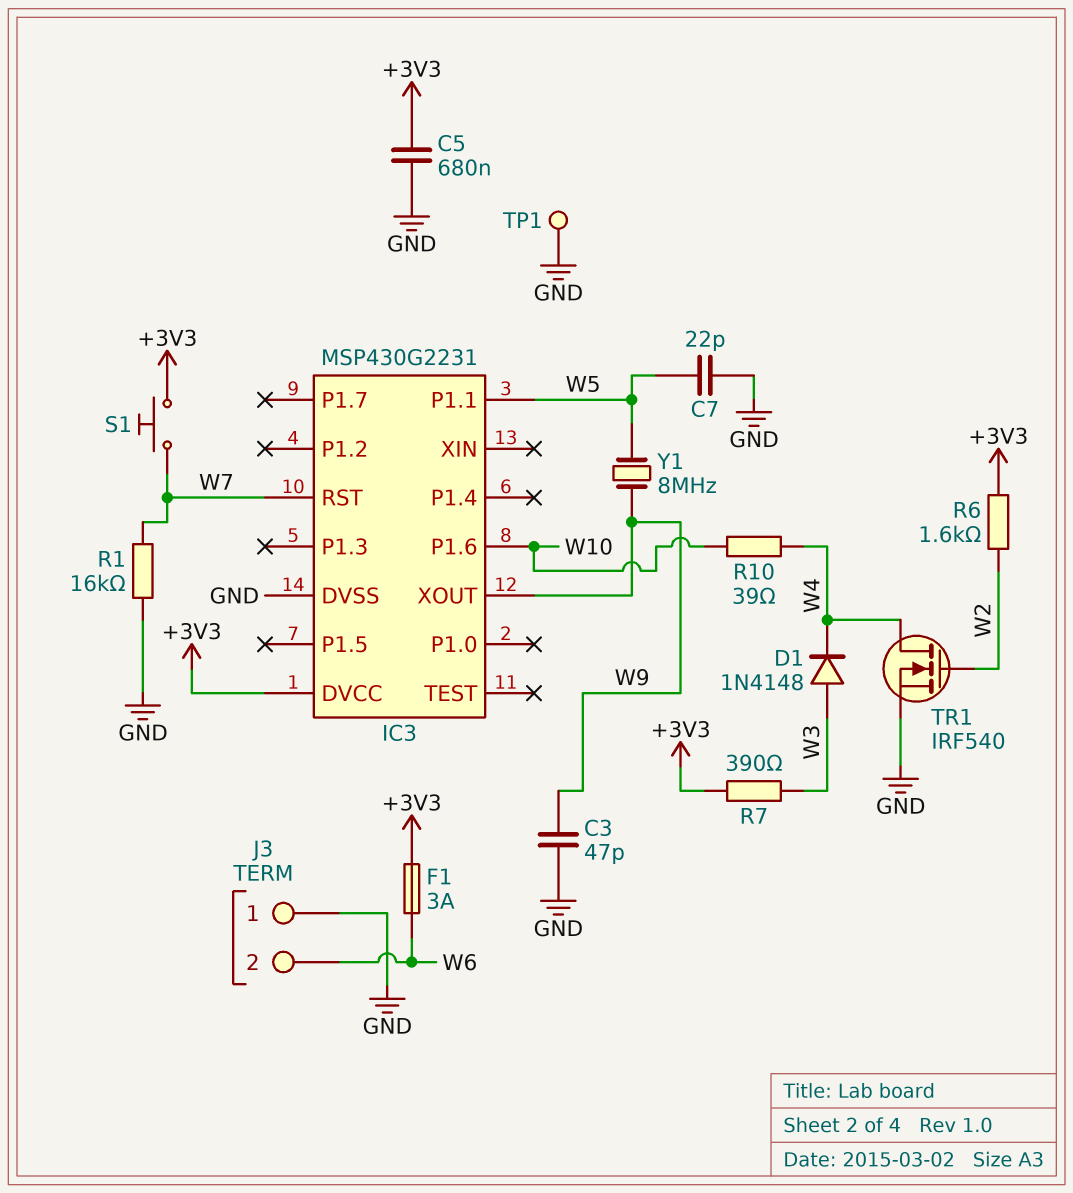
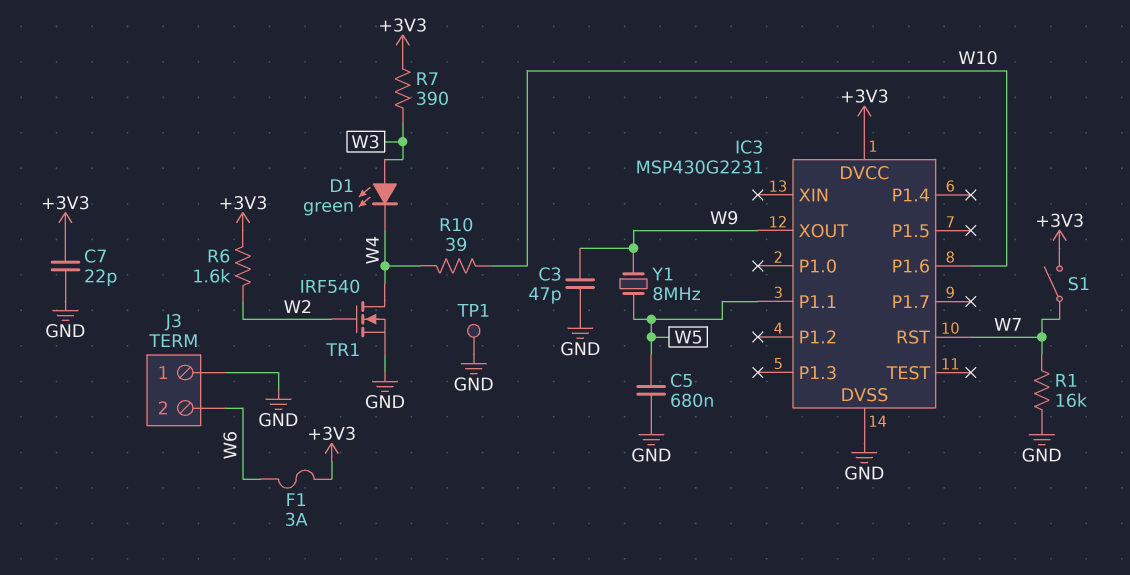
C5: 680nF (+3V3, GND) -> 680nF (GND, W5)
C7: 22pF (GND, W5) -> 22pF (+3V3, GND)
D1: diode 1N4148 (A W3, K W4) -> LED green (A W3, K W4)
S1: button (+3V3, W7) -> switch (+3V3, W7)

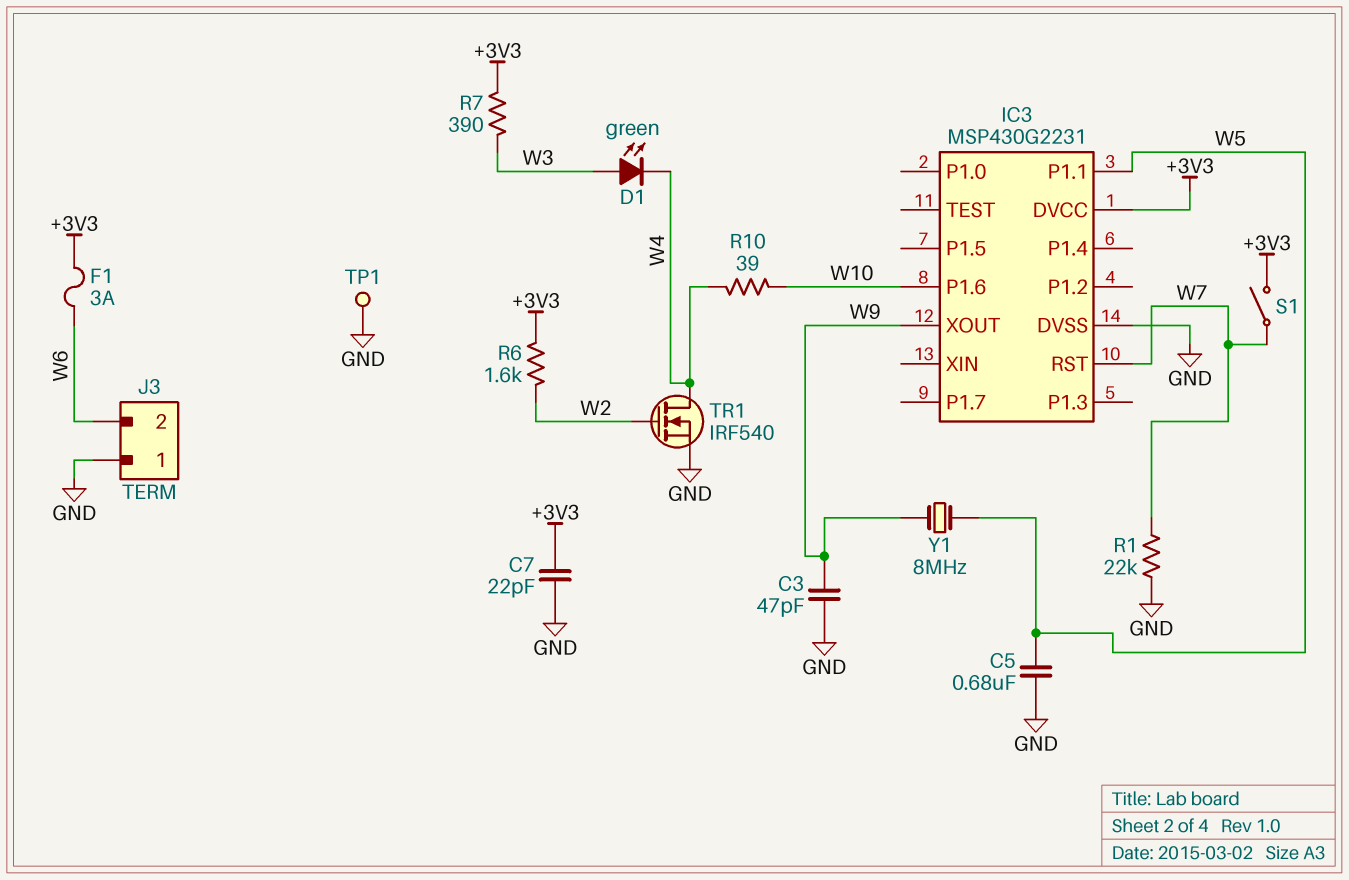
R1: 16k (GND, W7) -> 22k (GND, W7)

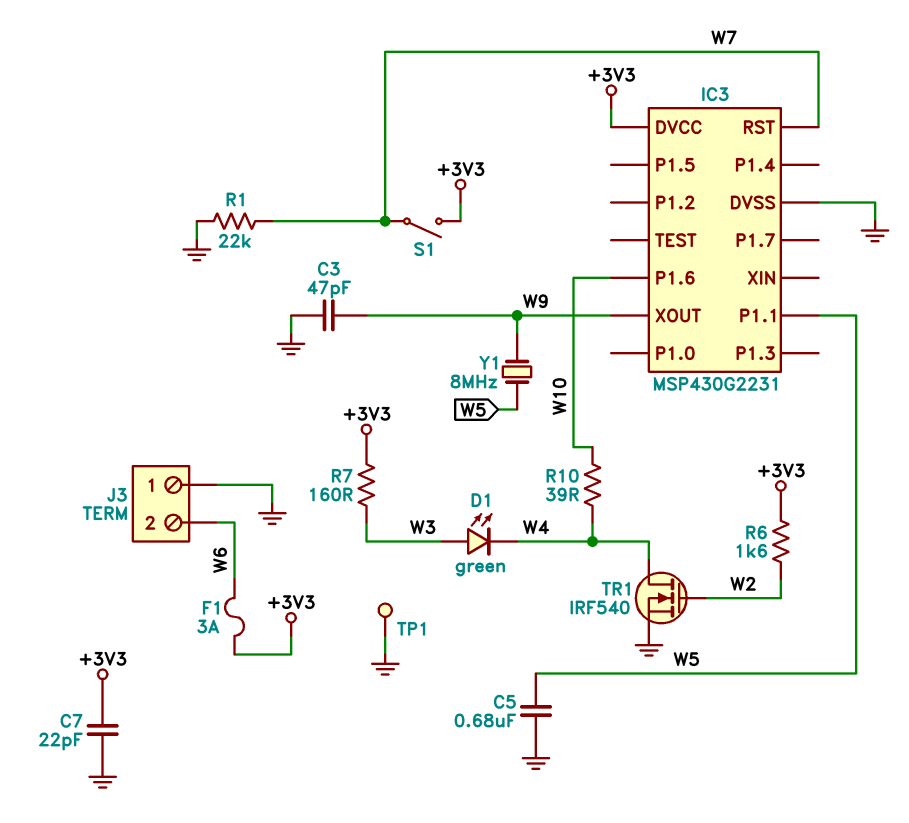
R7: 390 (+3V3, W3) -> 160 (+3V3, W3)

